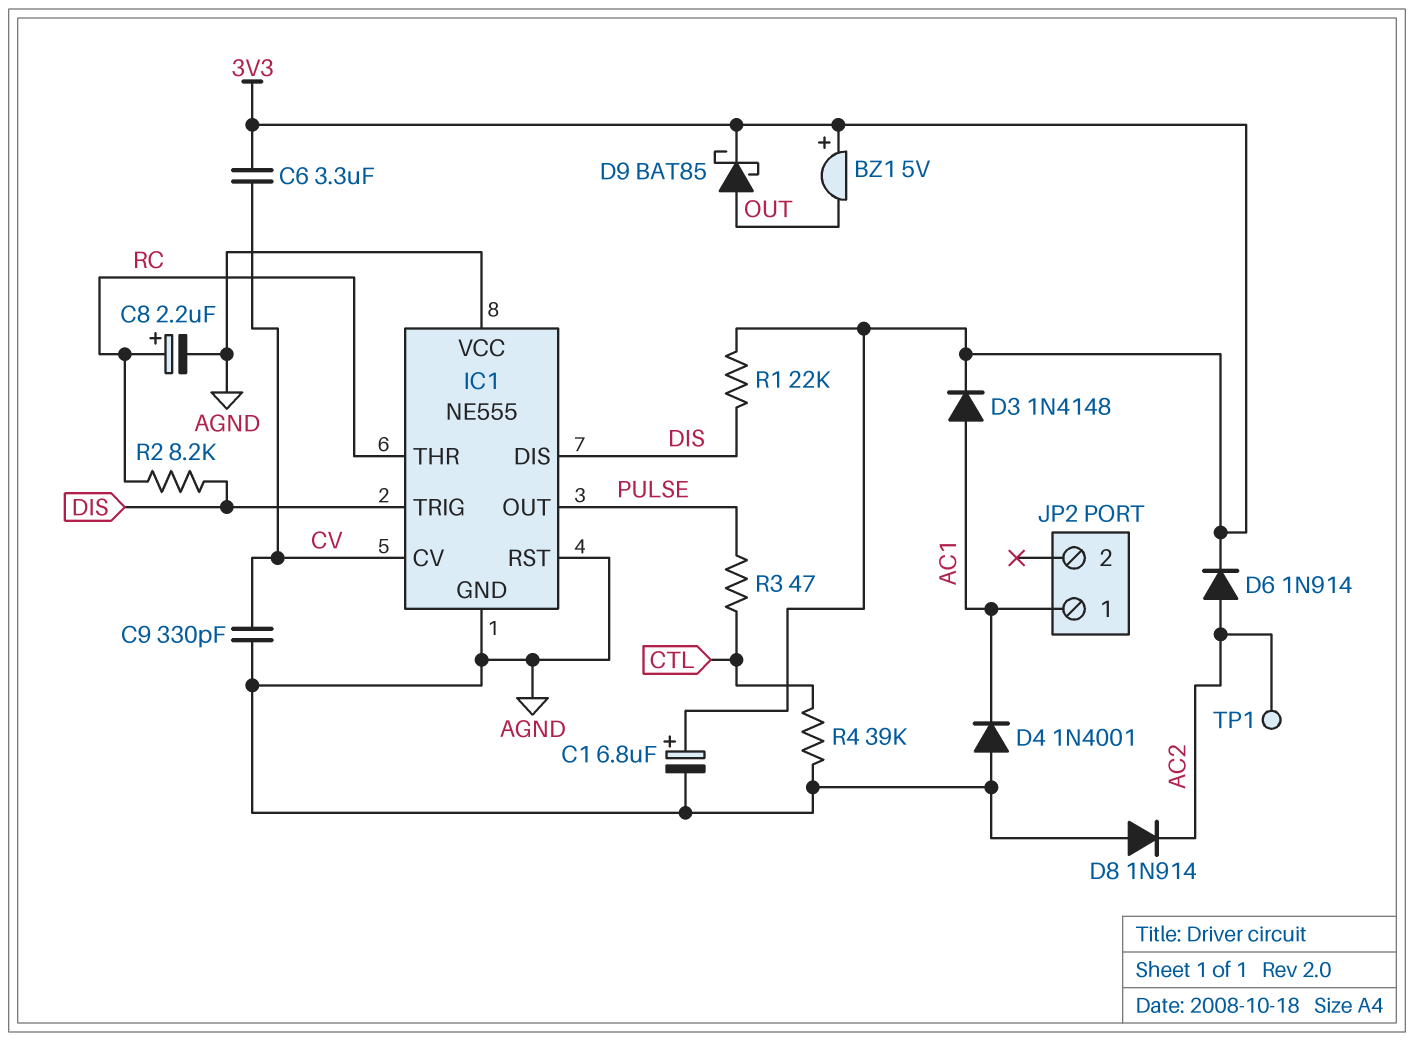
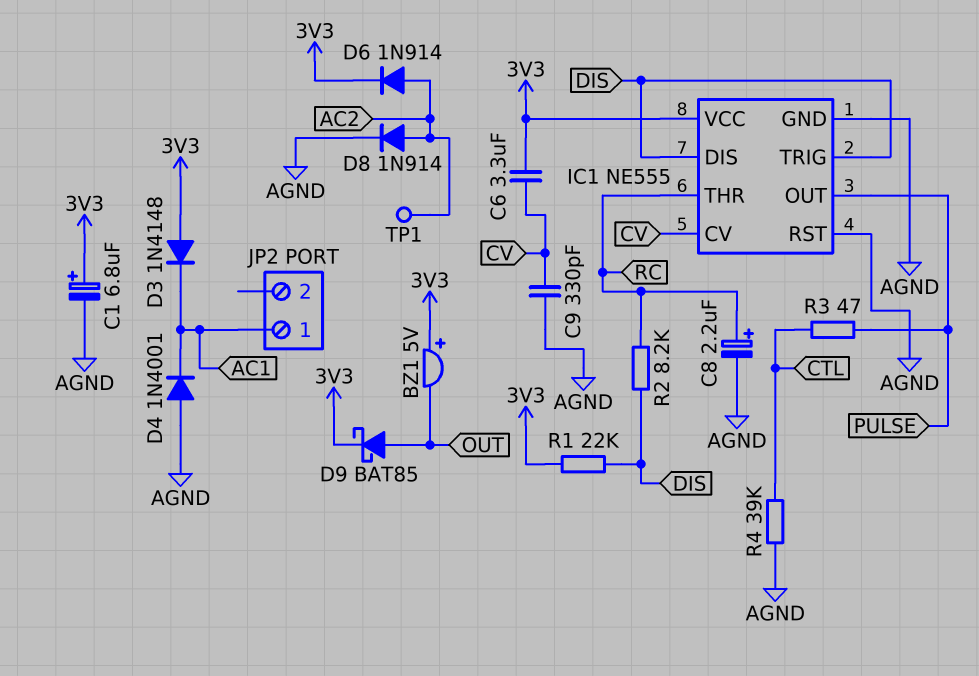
D3: diode 1N4148 (A AC1, K 3V3) -> diode 1N4148 (A 3V3, K AC1)
D8: diode 1N914 (A AGND, K AC2) -> diode 1N914 (A AC2, K AGND)
IC1 pin VCC: AGND -> 3V3

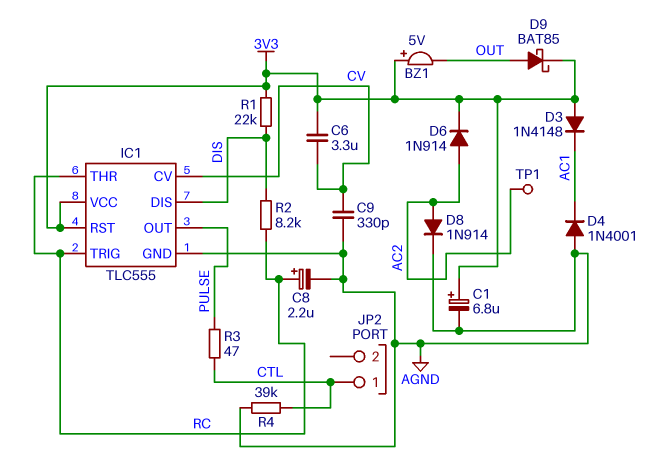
IC1: NE555 -> TLC555
IC1 pin RST: AGND -> 3V3
IC1 pin TRIG: DIS -> RC
JP2 pin 1: AC1 -> CTL

